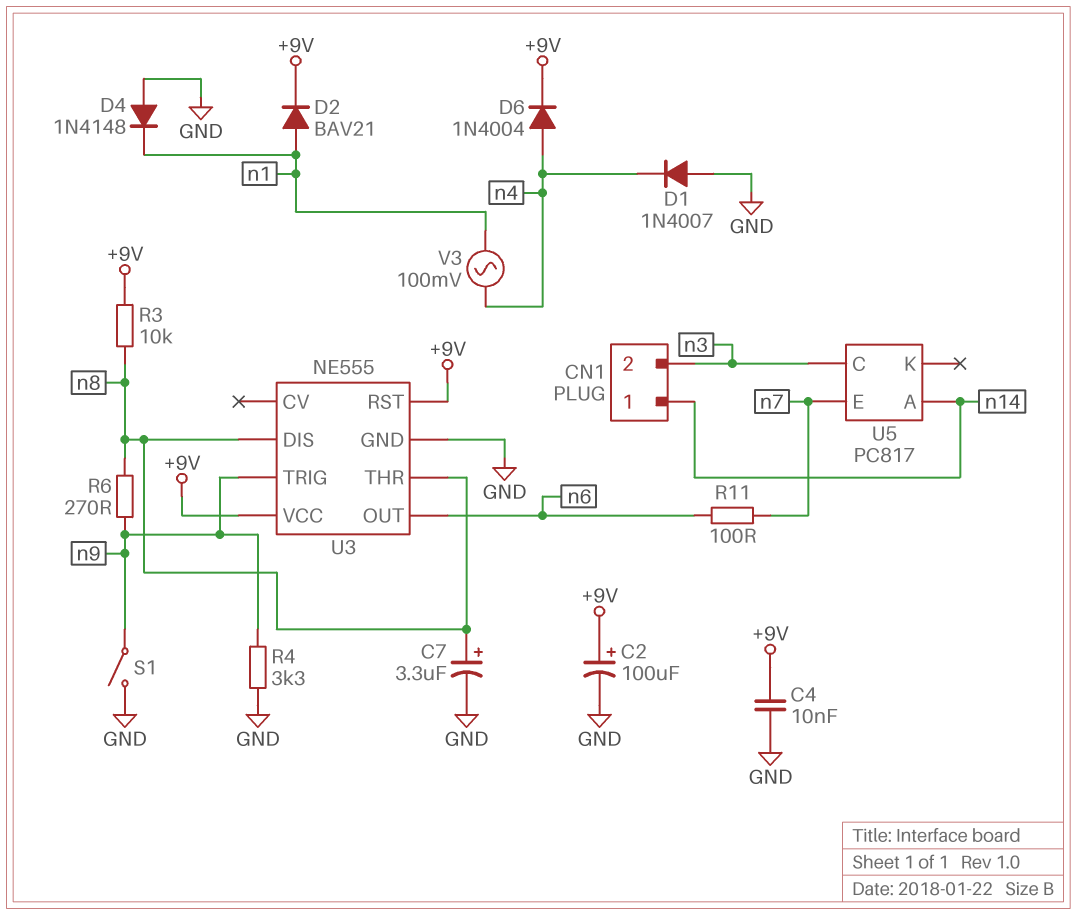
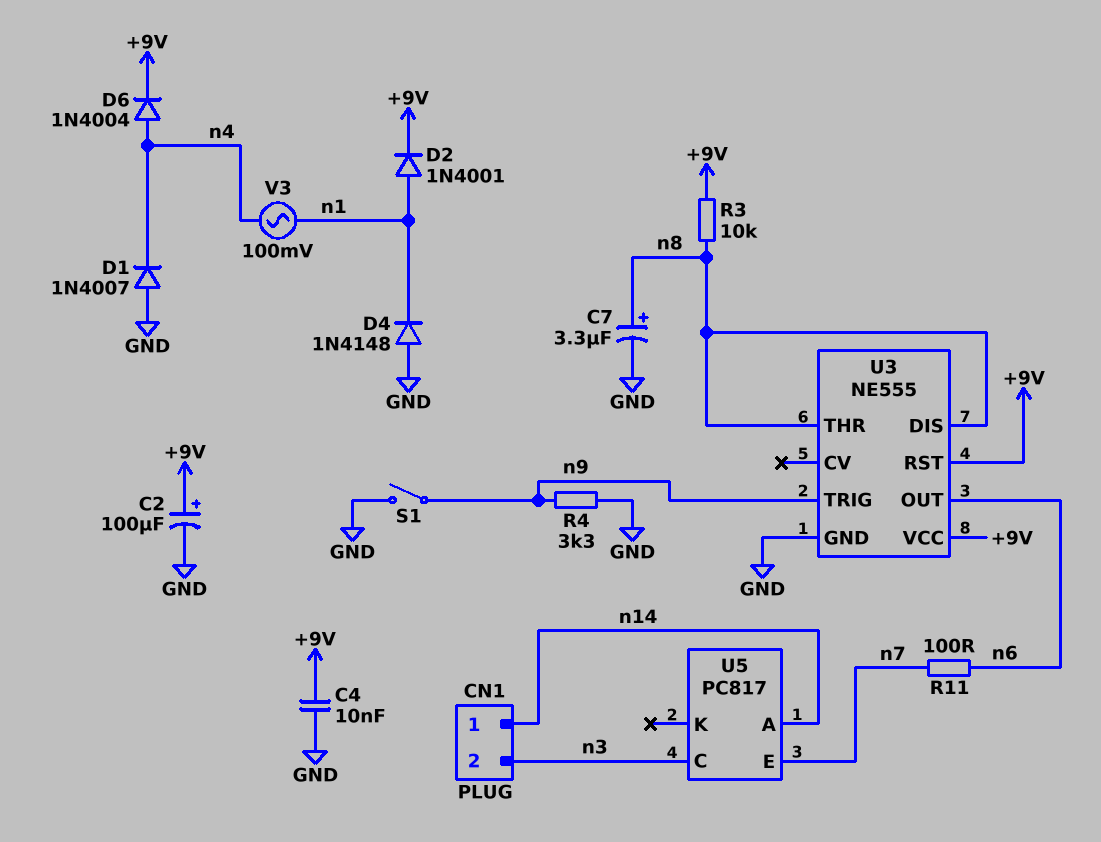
D2: diode BAV21 (A n1, K +9V) -> diode 1N4001 (A n1, K +9V)
R6: 270 (n8, n9) -> none

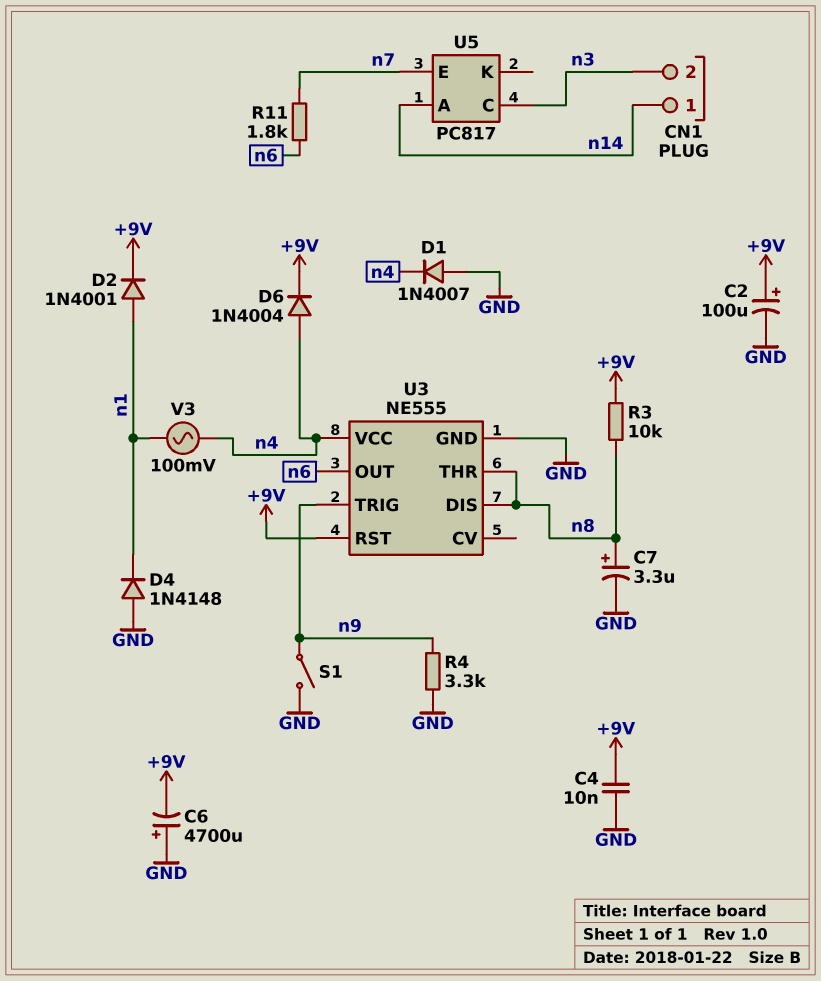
C6: none -> 4700uF (plus GND, minus +9V)
R11: 100 (n6, n7) -> 1.8k (n6, n7)
U3 pin VCC: +9V -> n4

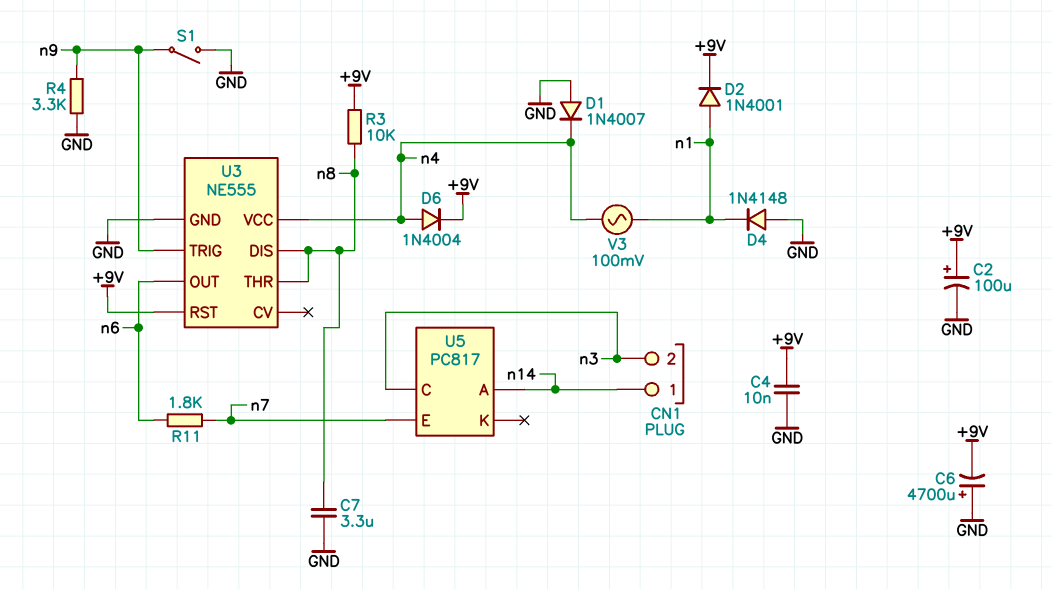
C7: 3.3uF (plus n8, minus GND) -> 3.3uF (GND, n8)

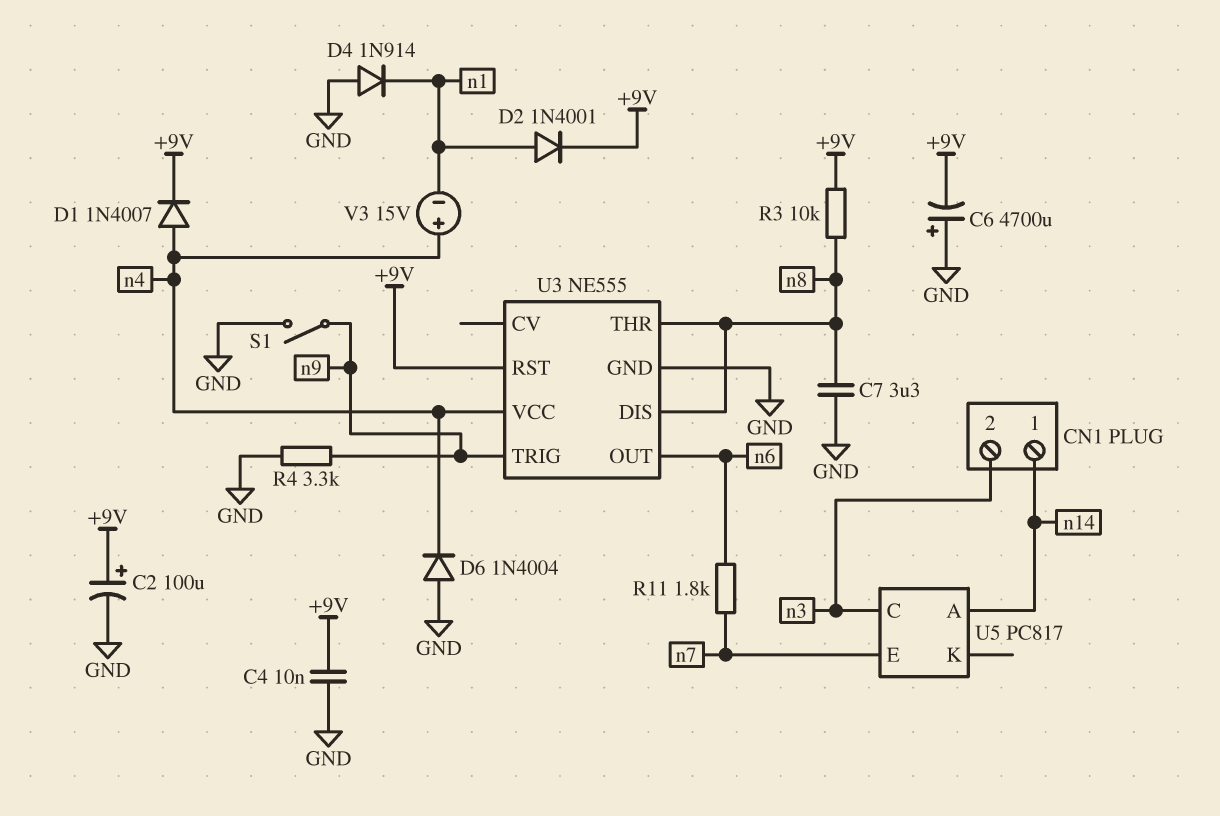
D1: diode 1N4007 (A GND, K n4) -> diode 1N4007 (A n4, K +9V)
D4: diode 1N4148 (A GND, K n1) -> diode 1N914 (A GND, K n1)
D6: diode 1N4004 (A n4, K +9V) -> diode 1N4004 (A GND, K n4)
V3: AC 100mV (n1, n4) -> 15V (plus n4, minus n1)

